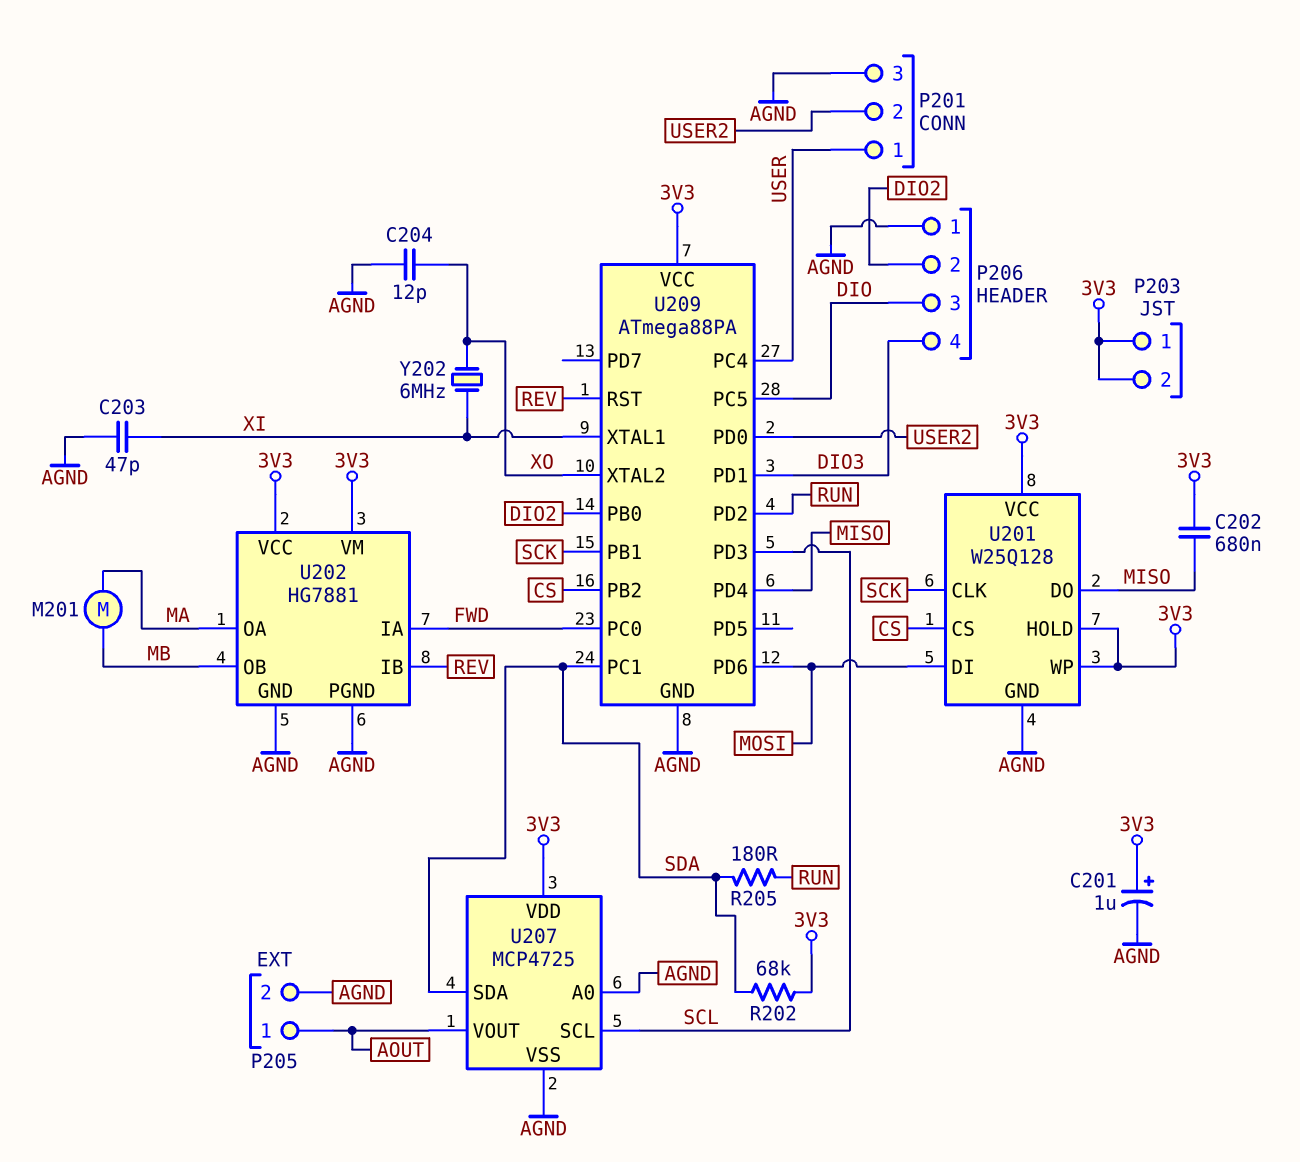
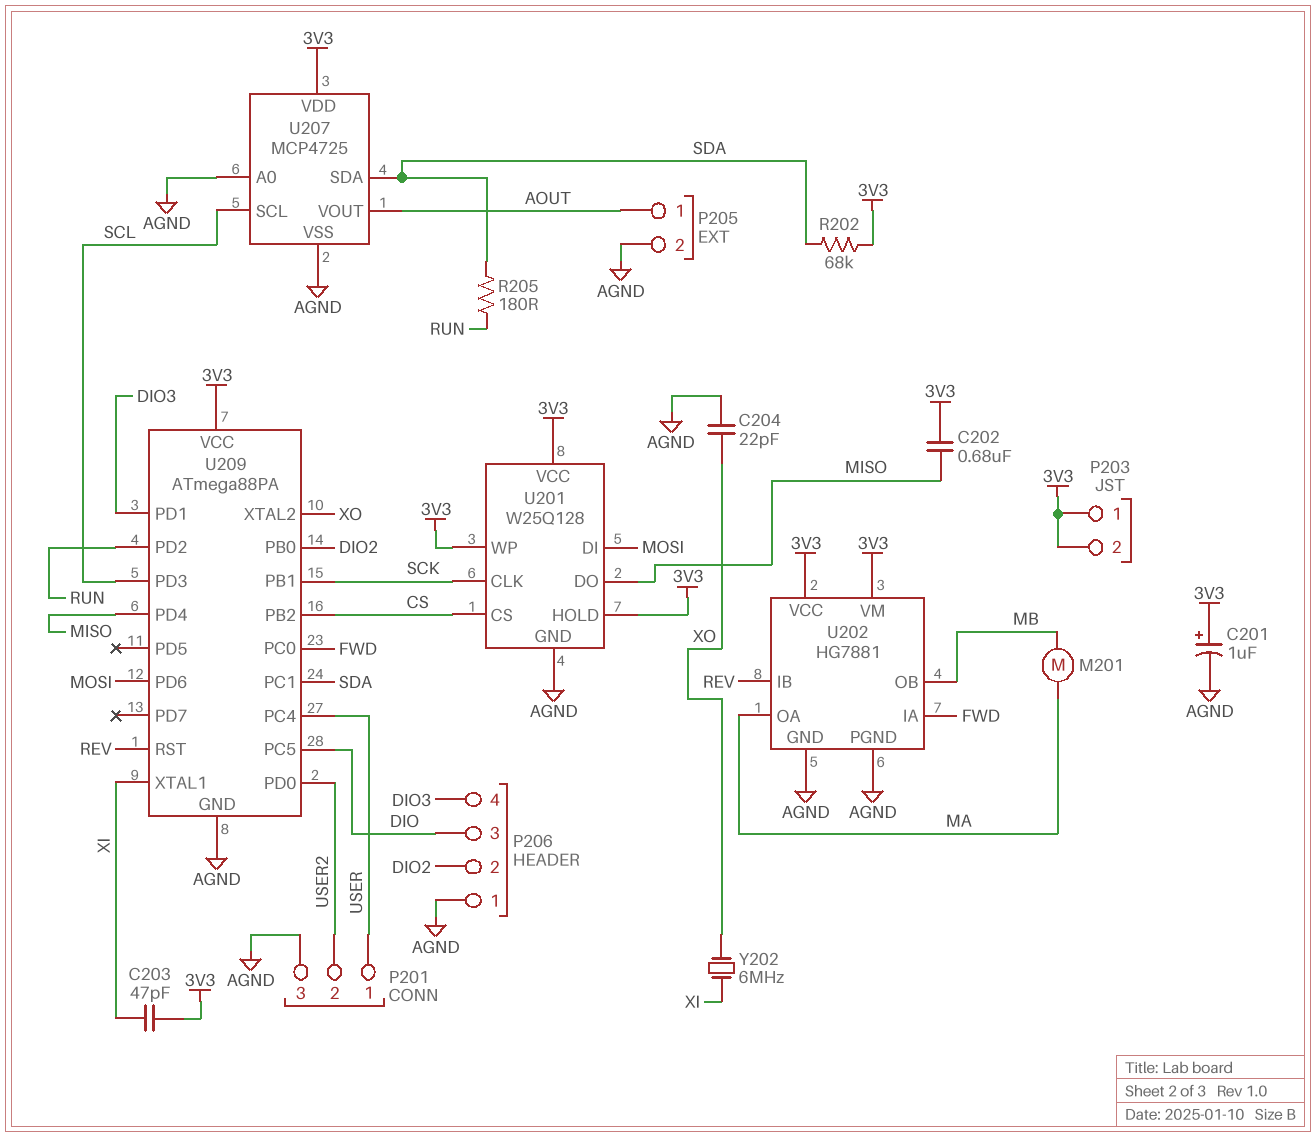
C203: 47pF (AGND, XI) -> 47pF (3V3, XI)
C204: 12pF (AGND, XO) -> 22pF (AGND, XO)

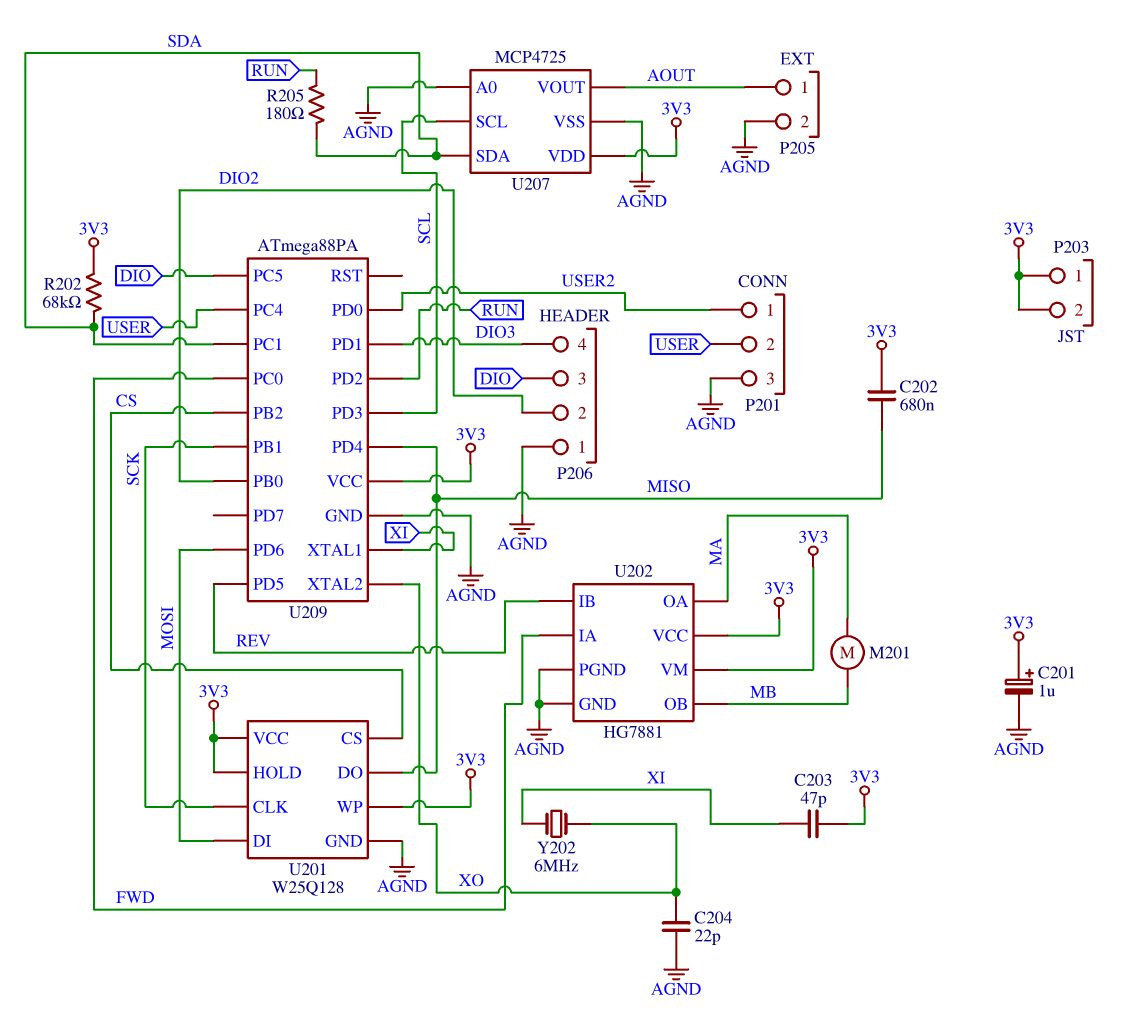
P201 pin 1: USER -> USER2
P201 pin 2: USER2 -> USER
U209 pin PD5: none -> REV
U209 pin RST: REV -> none

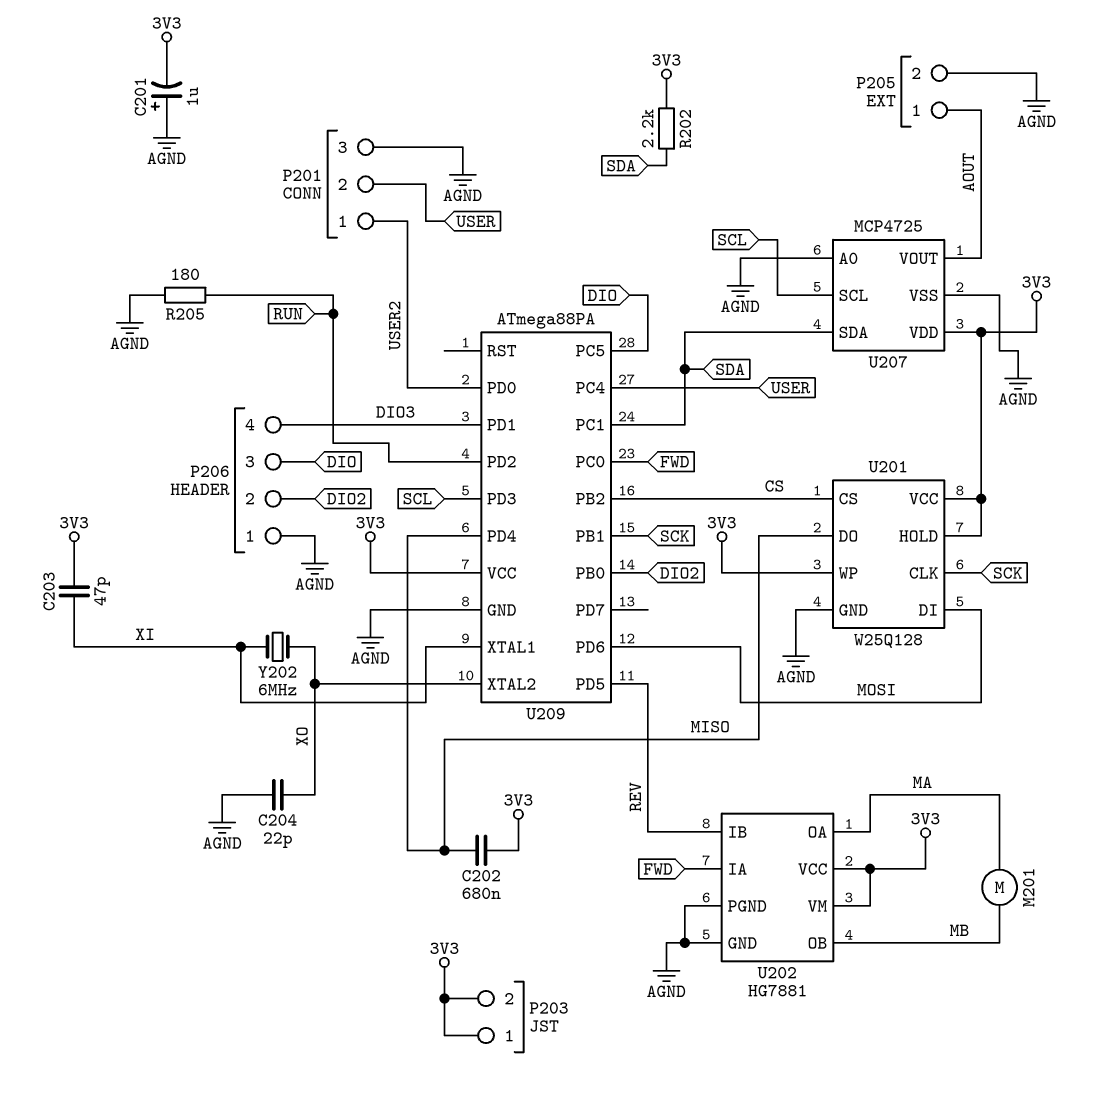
C201: 1uF (plus 3V3, minus AGND) -> 1uF (plus AGND, minus 3V3)
R202: 68k (3V3, SDA) -> 2.2k (3V3, SDA)
R205: 180 (RUN, SDA) -> 180 (AGND, RUN)

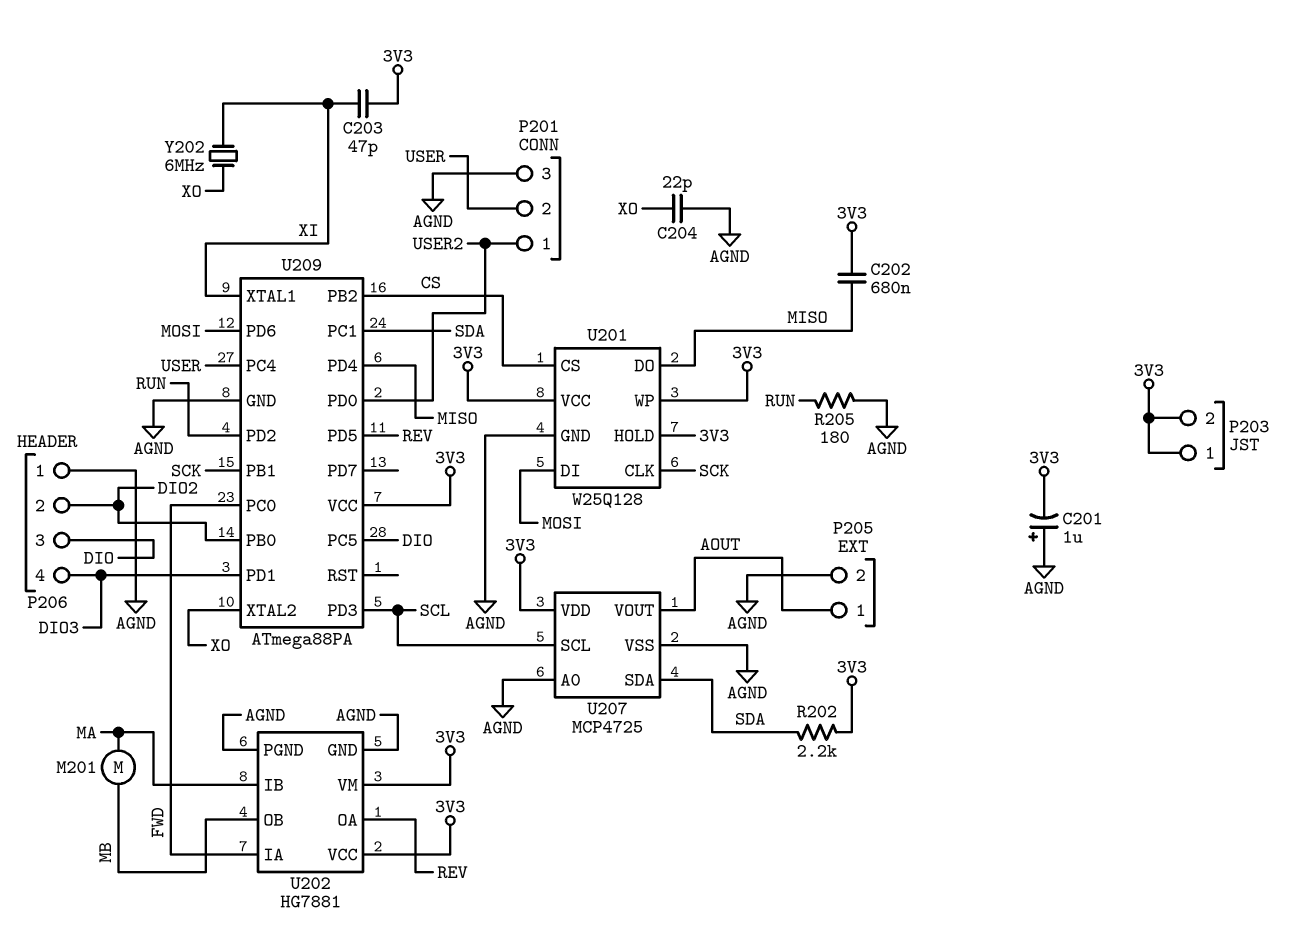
U202 pin IB: REV -> MA
U202 pin OA: MA -> REV

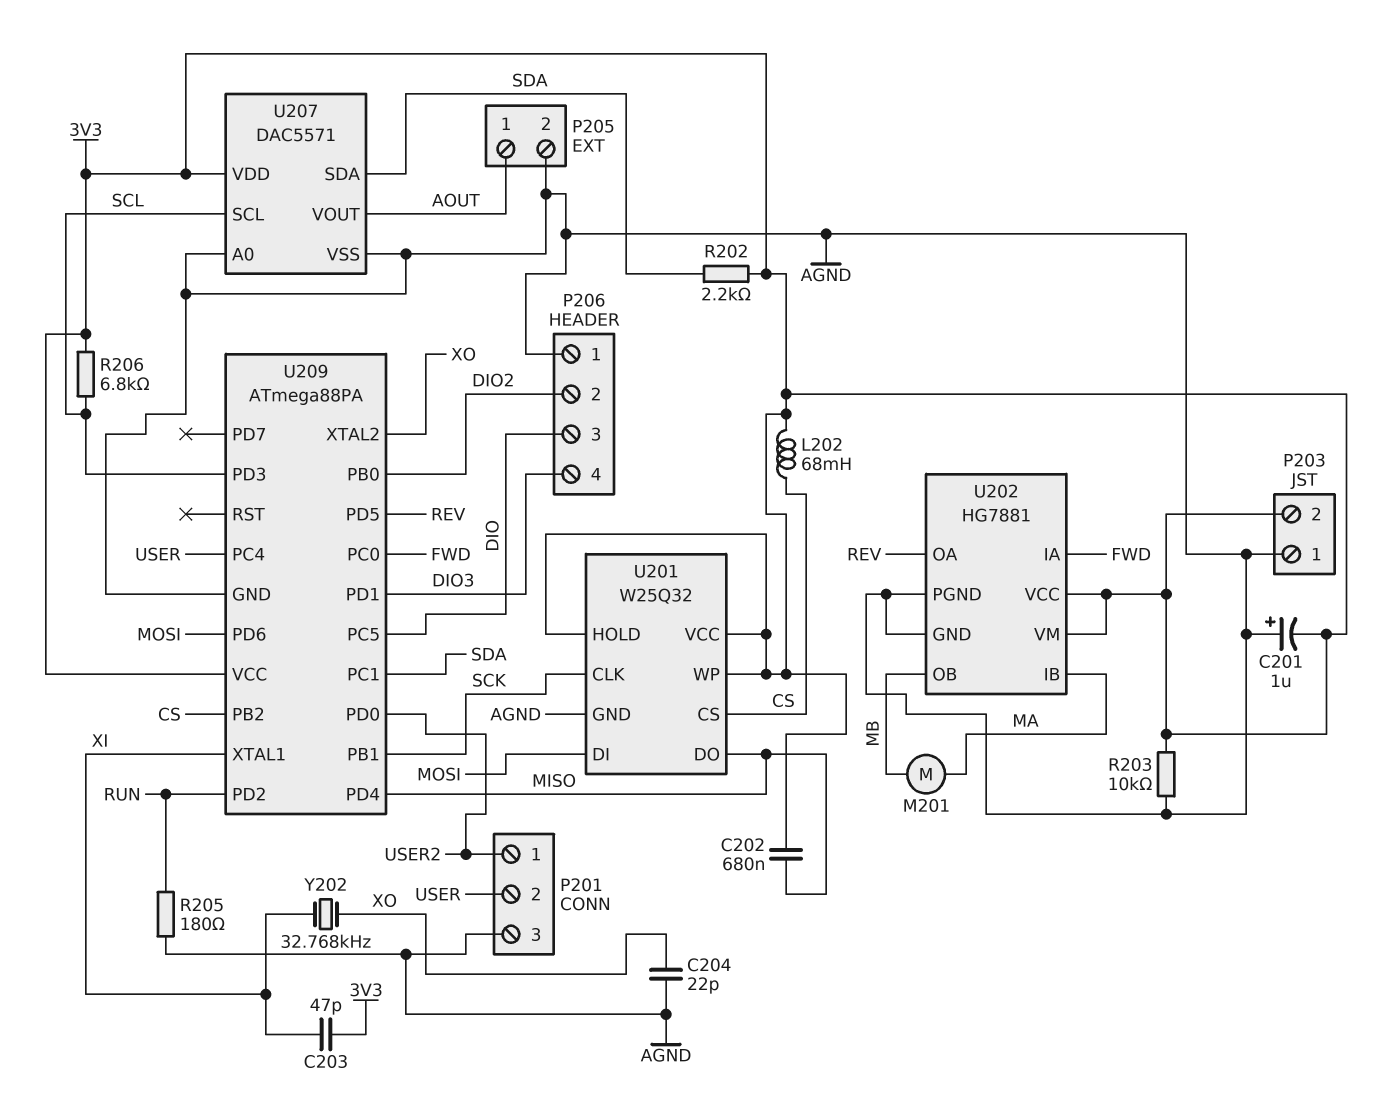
L202: none -> 68mH (3V3, CS)
P203 pin 1: 3V3 -> AGND
R203: none -> 10k (3V3, AGND)
R206: none -> 6.8k (3V3, SCL)
U201: W25Q128 -> W25Q32
U207: MCP4725 -> DAC5571
Y202: 6MHz (XI, XO) -> 32.768kHz (XI, XO)

